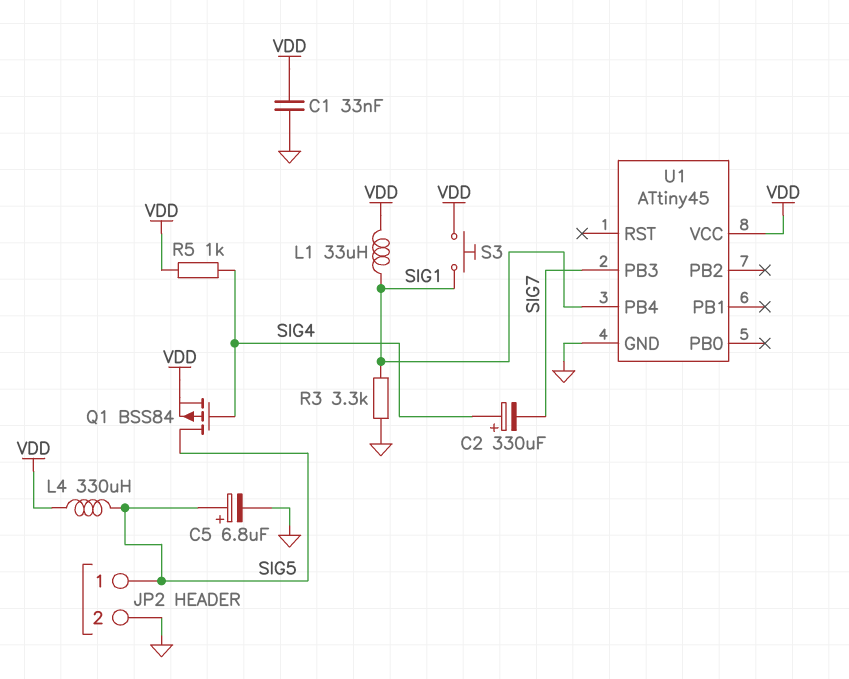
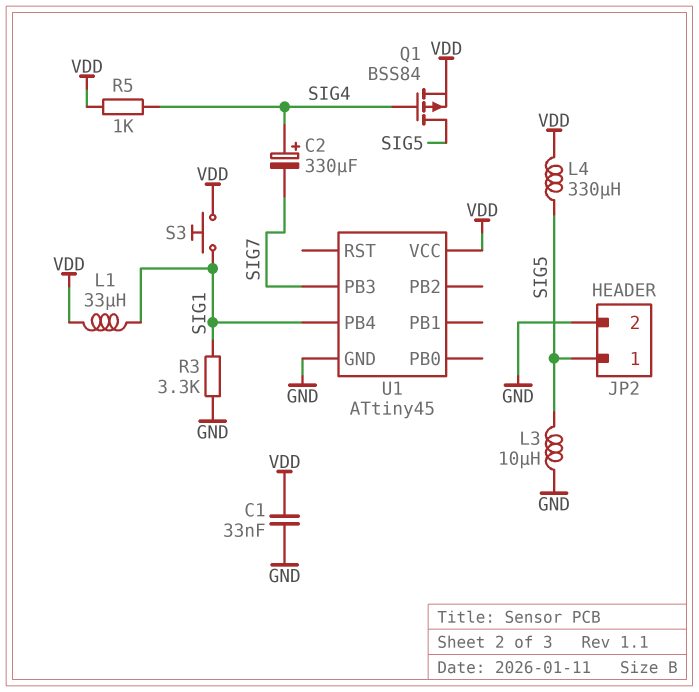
C5: 6.8uF (plus SIG5, minus GND) -> none
L3: none -> 10uH (GND, SIG5)

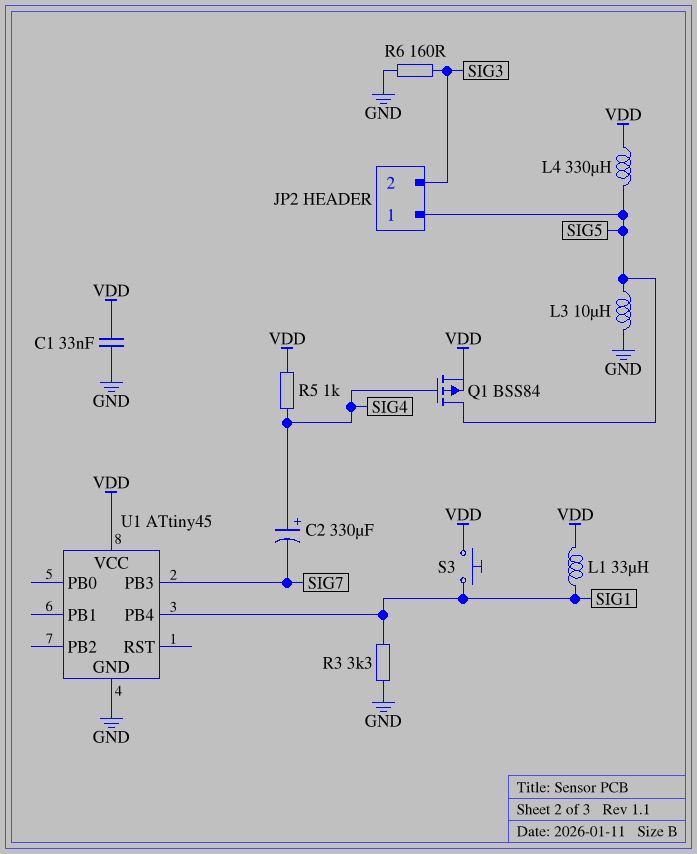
JP2 pin 2: GND -> SIG3
R6: none -> 160 (GND, SIG3)

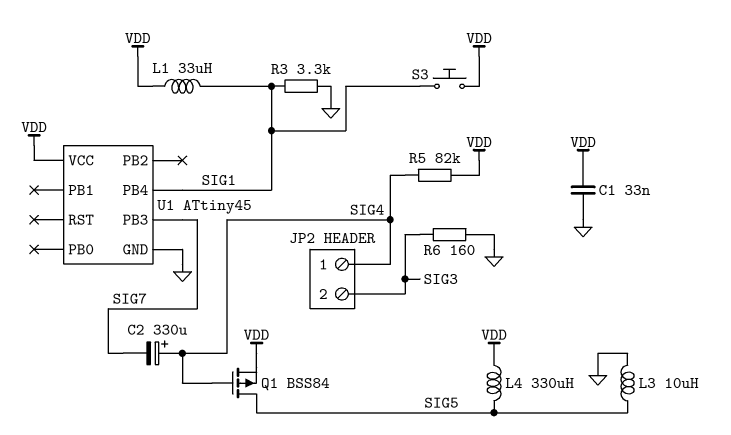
JP2 pin 1: SIG5 -> SIG4
R5: 1k (SIG4, VDD) -> 82k (SIG4, VDD)

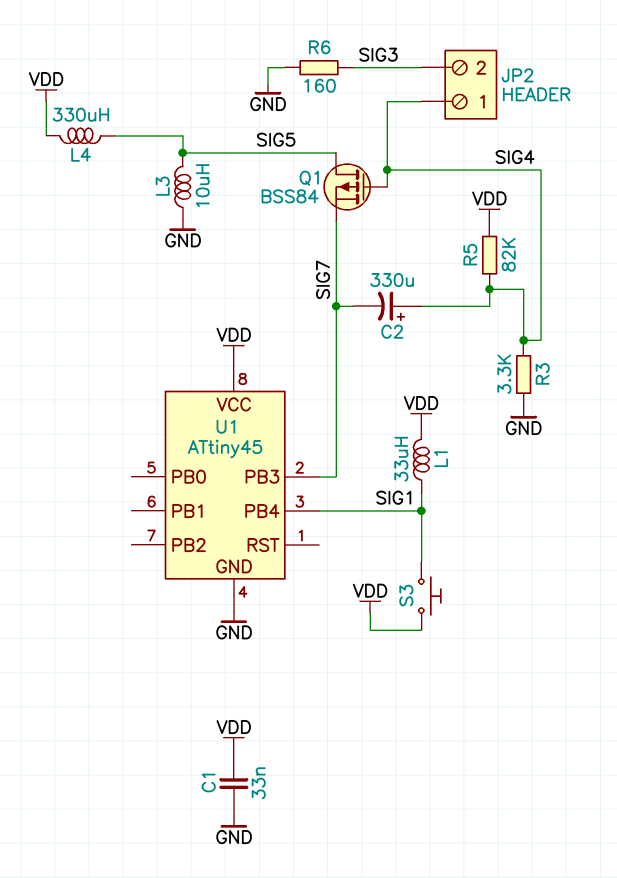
Q1: PMOS BSS84 (G SIG4, D SIG5, S VDD) -> PMOS BSS84 (G SIG4, D SIG5, S SIG7)
R3: 3.3k (GND, SIG1) -> 3.3k (GND, SIG4)

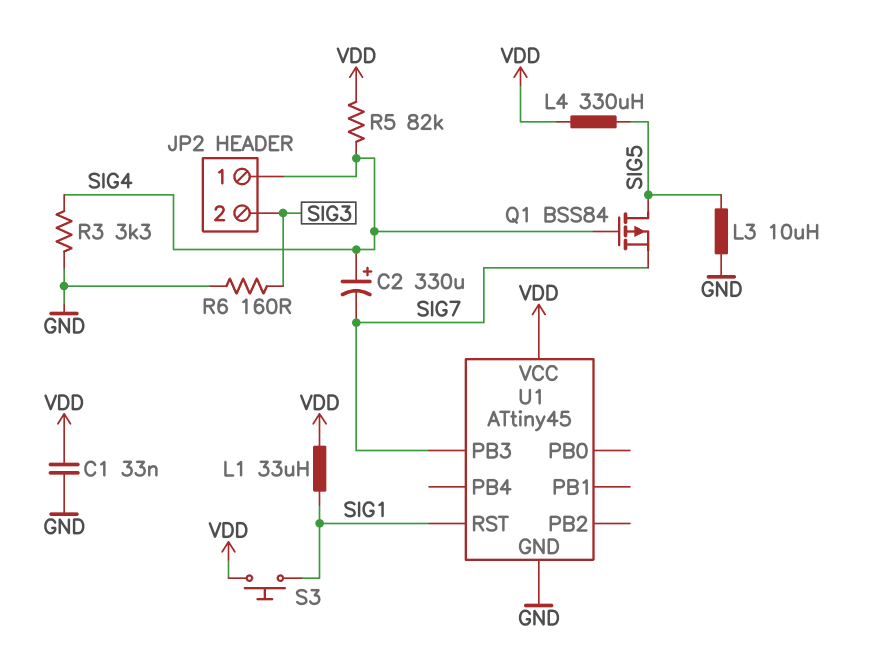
U1 pin PB4: SIG1 -> none
U1 pin RST: none -> SIG1

